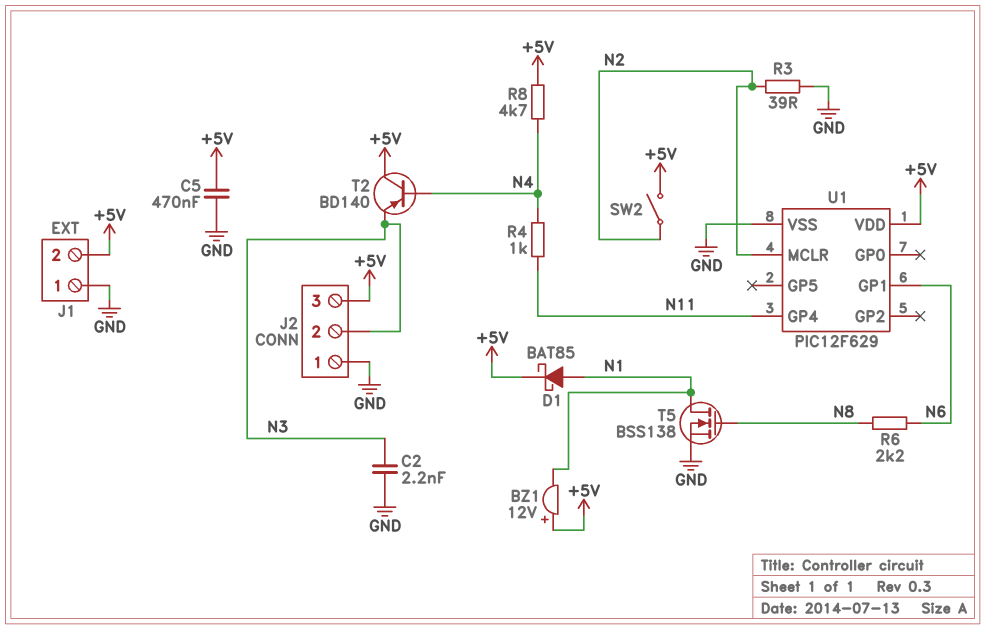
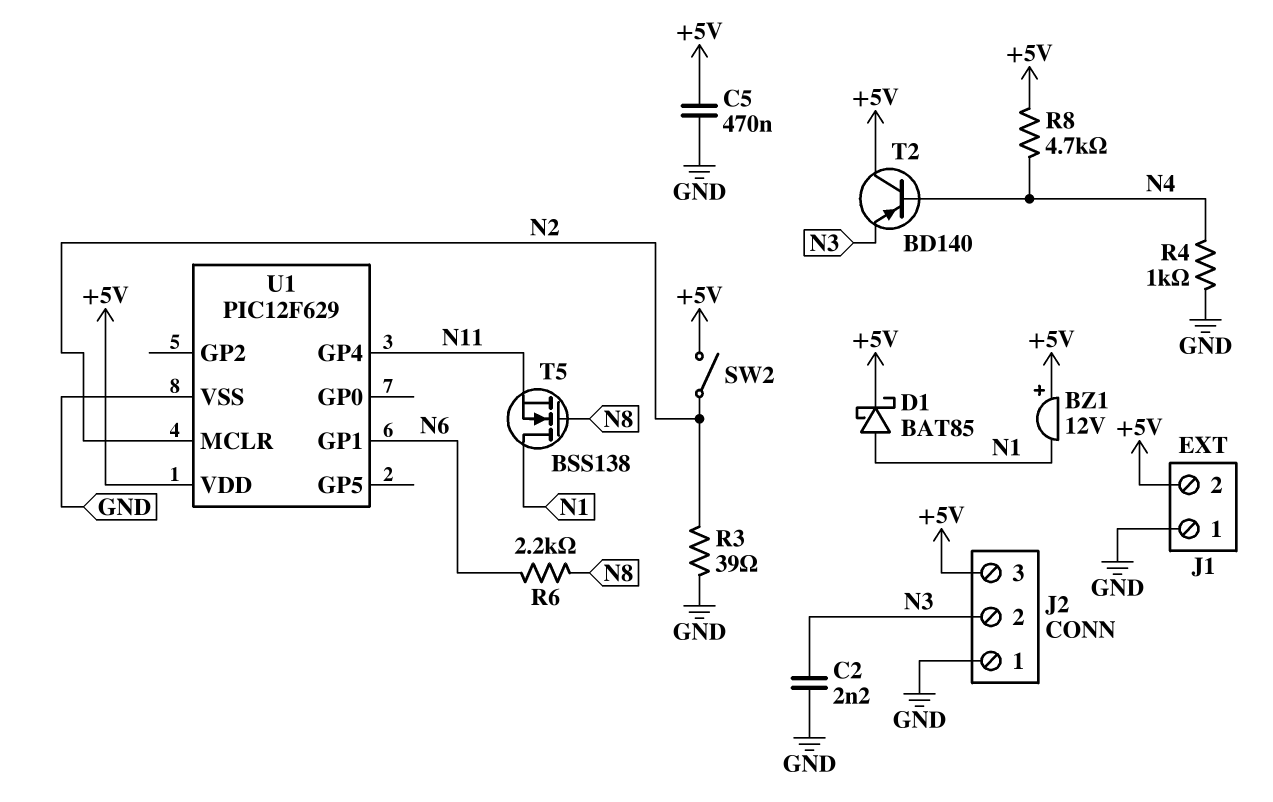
R4: 1k (N4, N11) -> 1k (GND, N4)
T5: NMOS BSS138 (G N8, D N1, S GND) -> NMOS BSS138 (G N8, D N1, S N11)

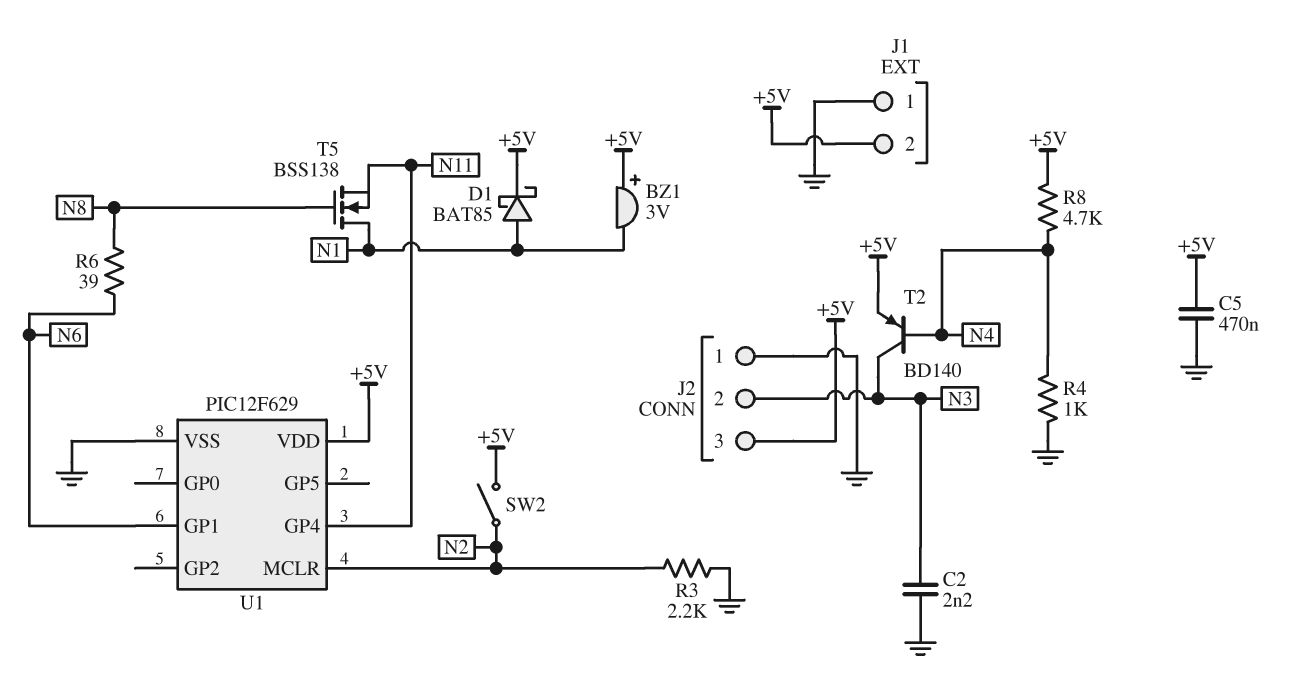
BZ1: buzzer 12V (plus +5V, minus N1) -> buzzer 3V (plus +5V, minus N1)
R3: 39 (GND, N2) -> 2.2k (GND, N2)
R6: 2.2k (N6, N8) -> 39 (N6, N8)
T2: PNP BD140 (B N4, C +5V, E N3) -> PNP BD140 (B N4, C N3, E +5V)

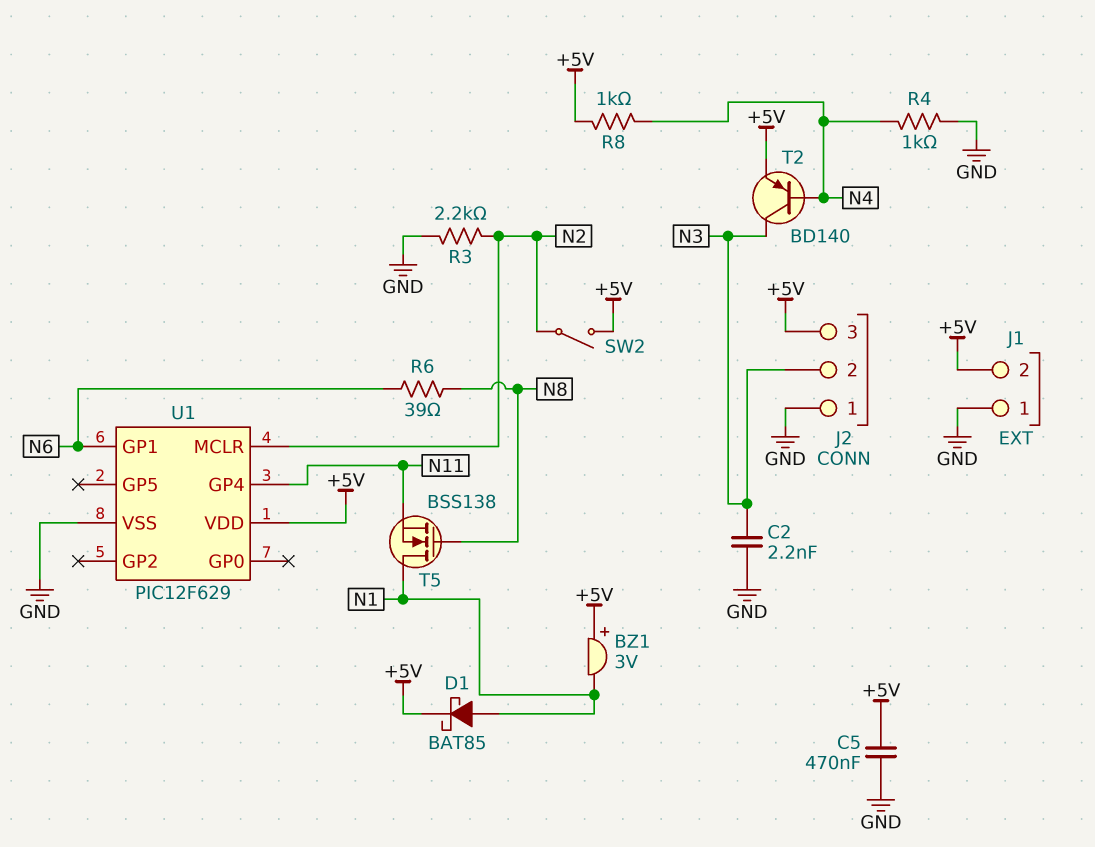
R8: 4.7k (+5V, N4) -> 1k (+5V, N4)

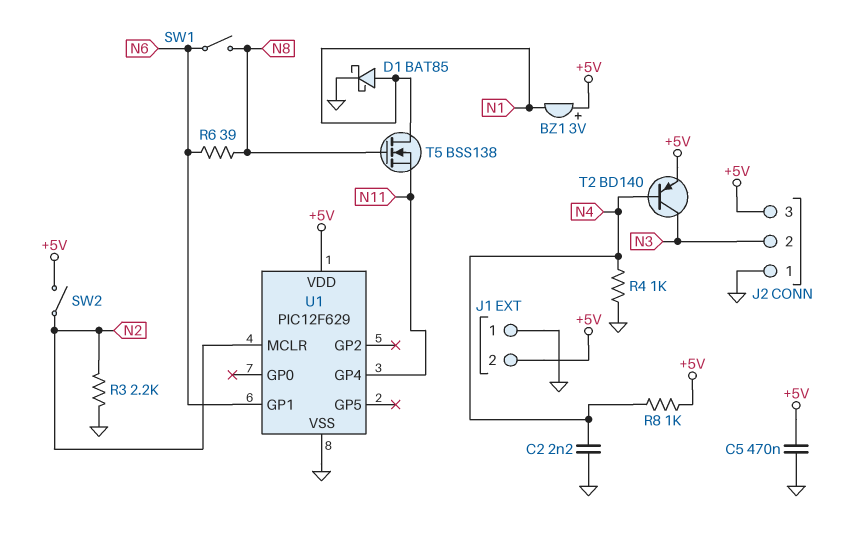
C2: 2.2nF (GND, N3) -> 2.2nF (GND, N4)
D1: schottky BAT85 (A N1, K +5V) -> schottky BAT85 (A N1, K GND)
SW1: none -> switch (N6, N8)

